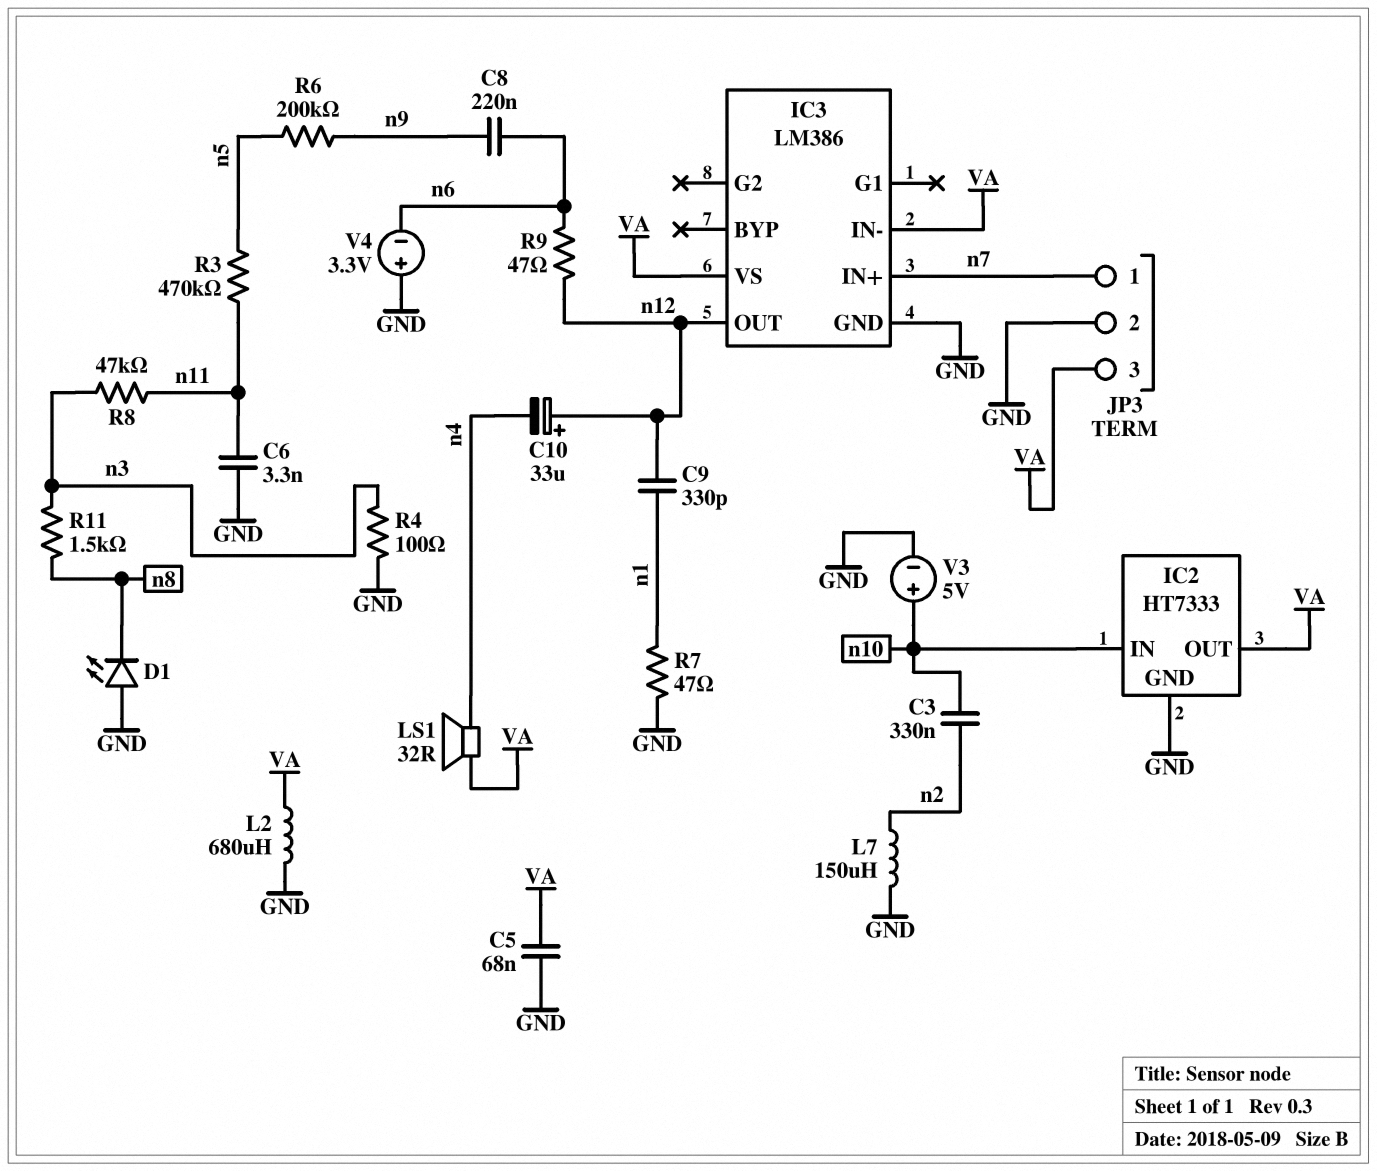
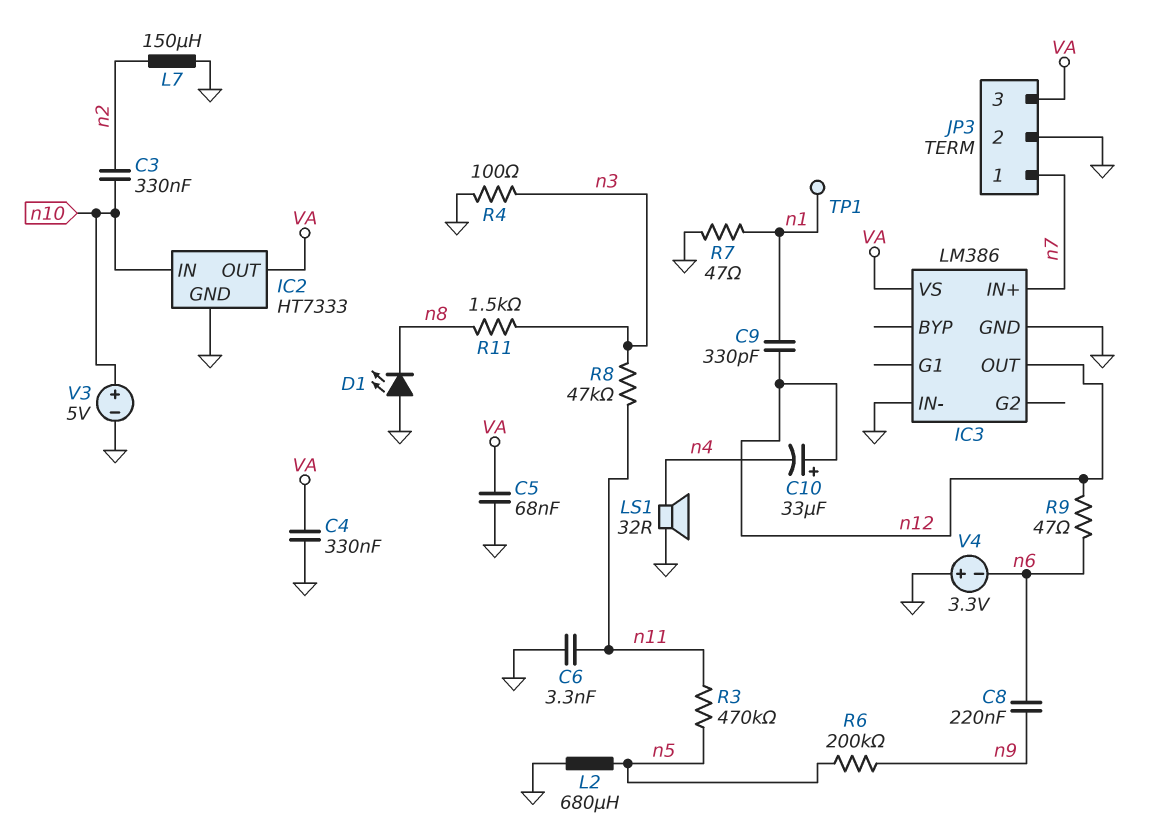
C4: none -> 330nF (GND, VA)
IC3 pin IN-: VA -> GND
L2: 680uH (GND, VA) -> 680uH (GND, n5)
LS1: speaker 32R (VA, n4) -> speaker 32R (GND, n4)
TP1: none -> test point (n1)

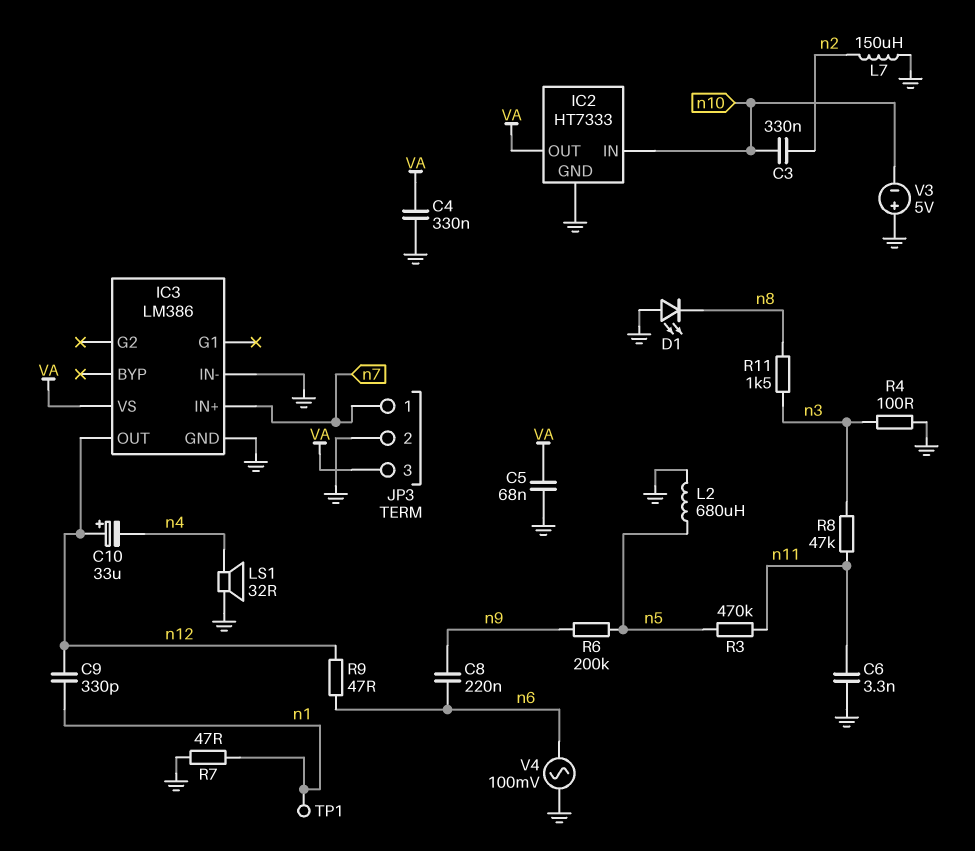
V3: 5V (plus n10, minus GND) -> 5V (plus GND, minus n10)
V4: 3.3V (plus GND, minus n6) -> AC 100mV (GND, n6)

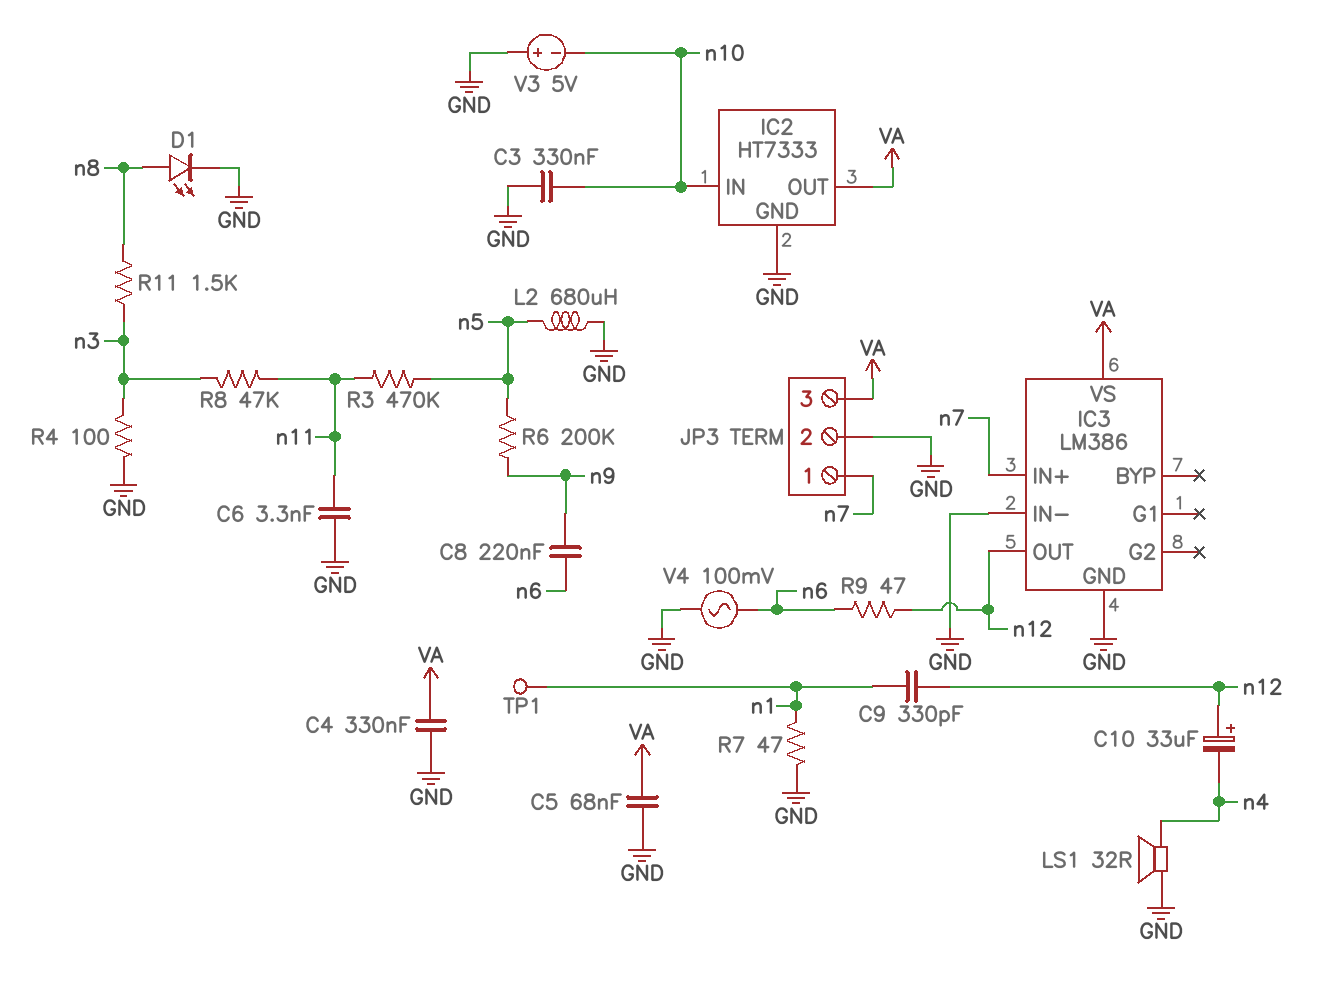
C3: 330nF (n2, n10) -> 330nF (GND, n10)
D1: LED (A GND, K n8) -> LED (A n8, K GND)
L7: 150uH (GND, n2) -> none

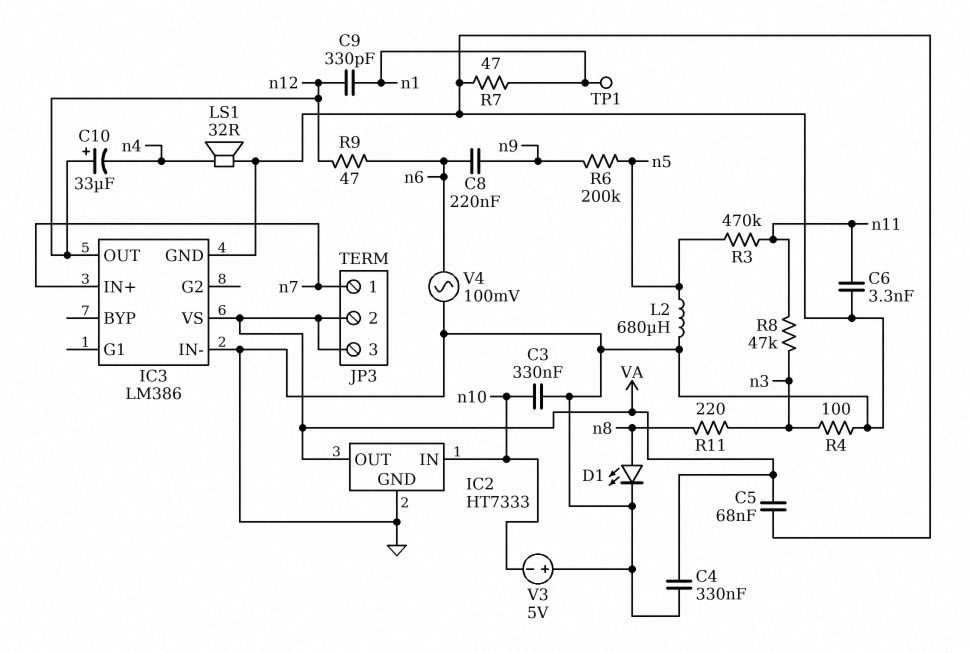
JP3 pin 2: GND -> VA
R11: 1.5k (n3, n8) -> 220 (n3, n8)

